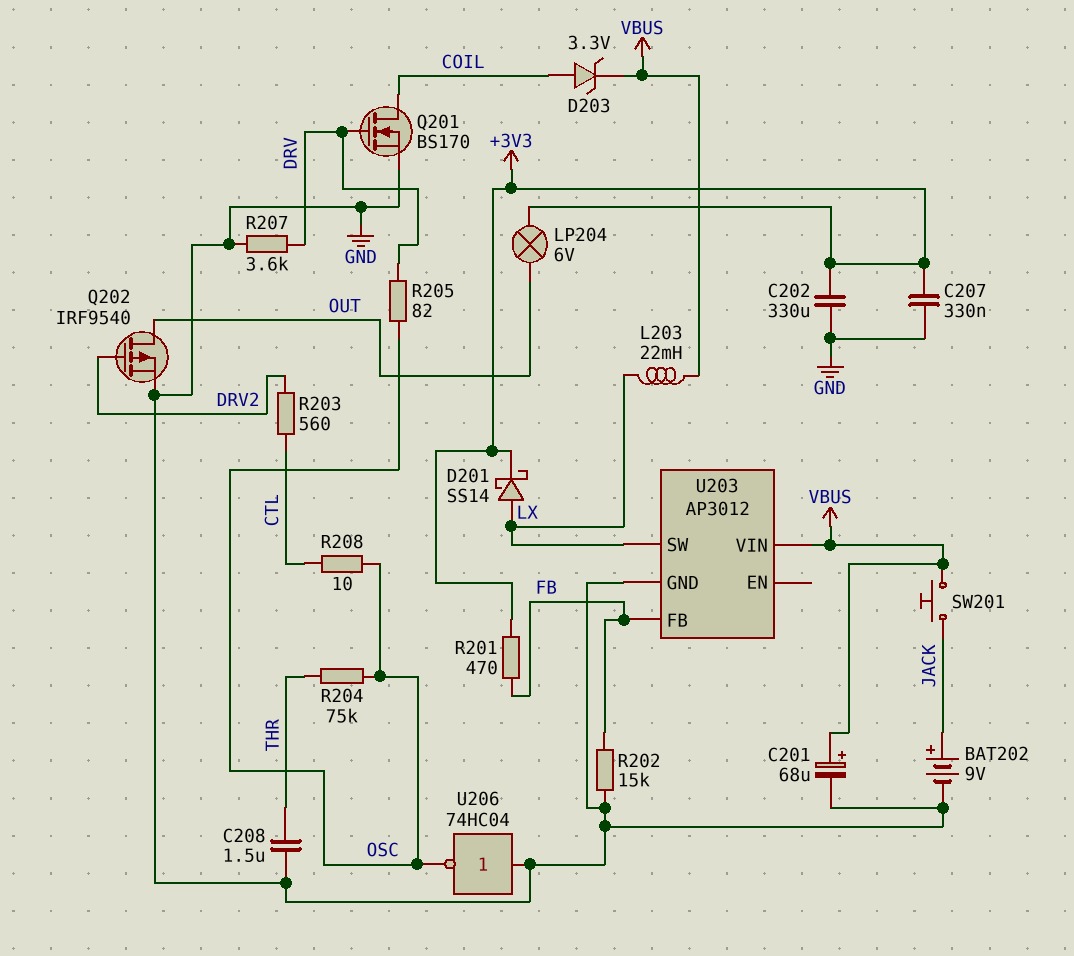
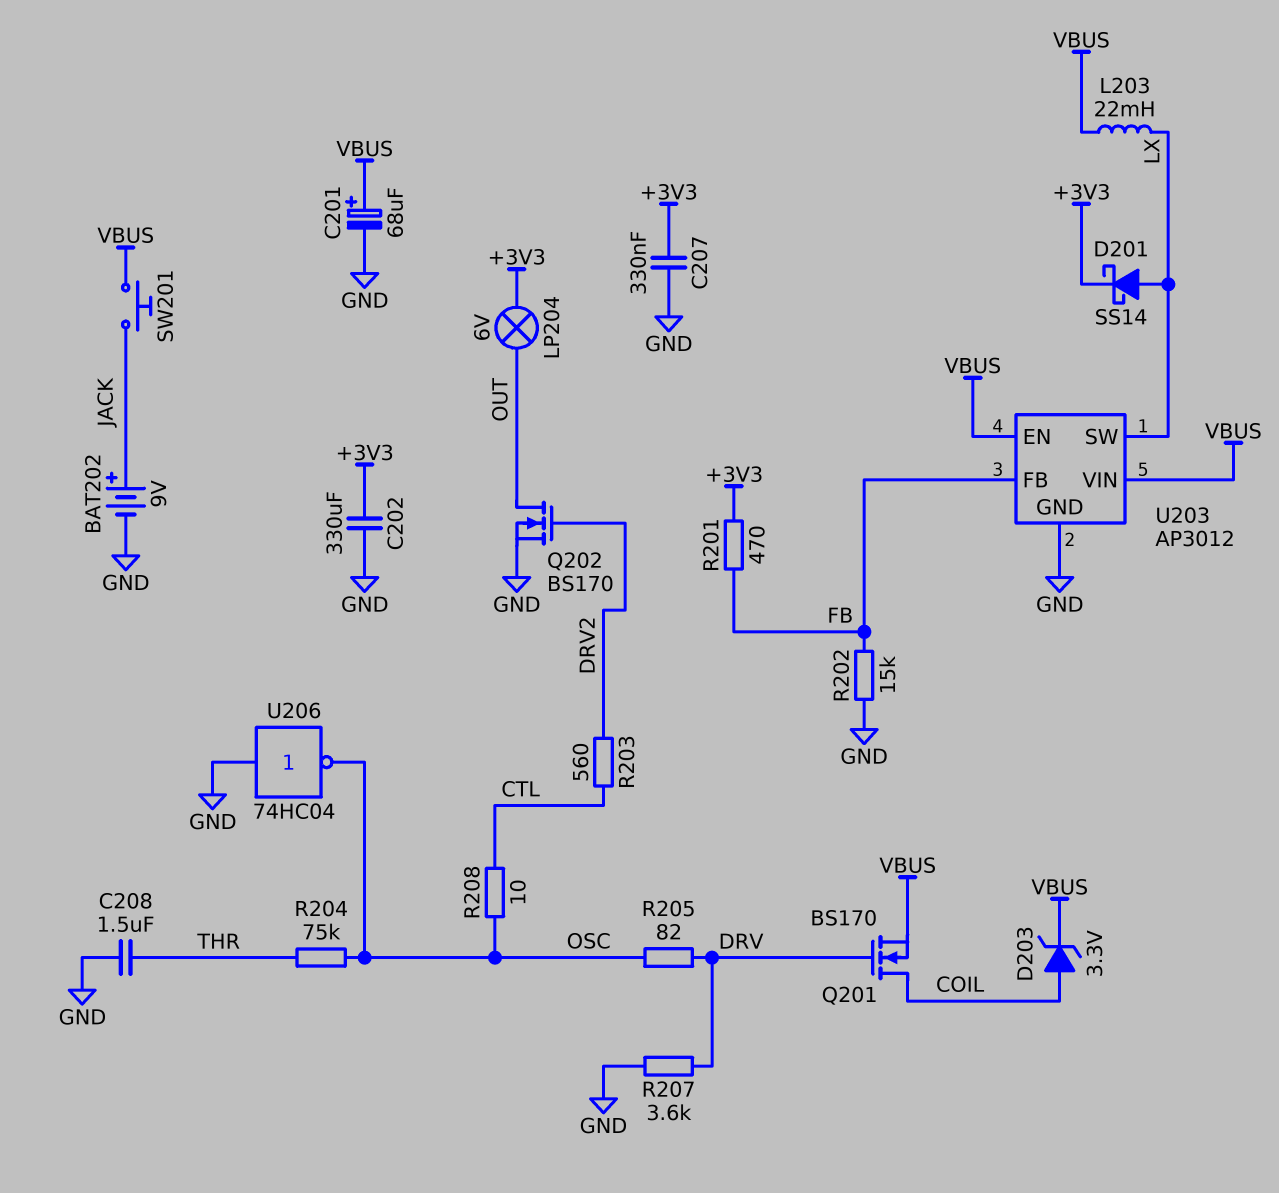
Q201: NMOS BS170 (G DRV, D COIL, S GND) -> NMOS BS170 (G DRV, D COIL, S VBUS)
Q202: PMOS IRF9540 (G DRV2, D OUT, S GND) -> NMOS BS170 (G DRV2, D OUT, S GND)
U203 pin EN: none -> VBUS

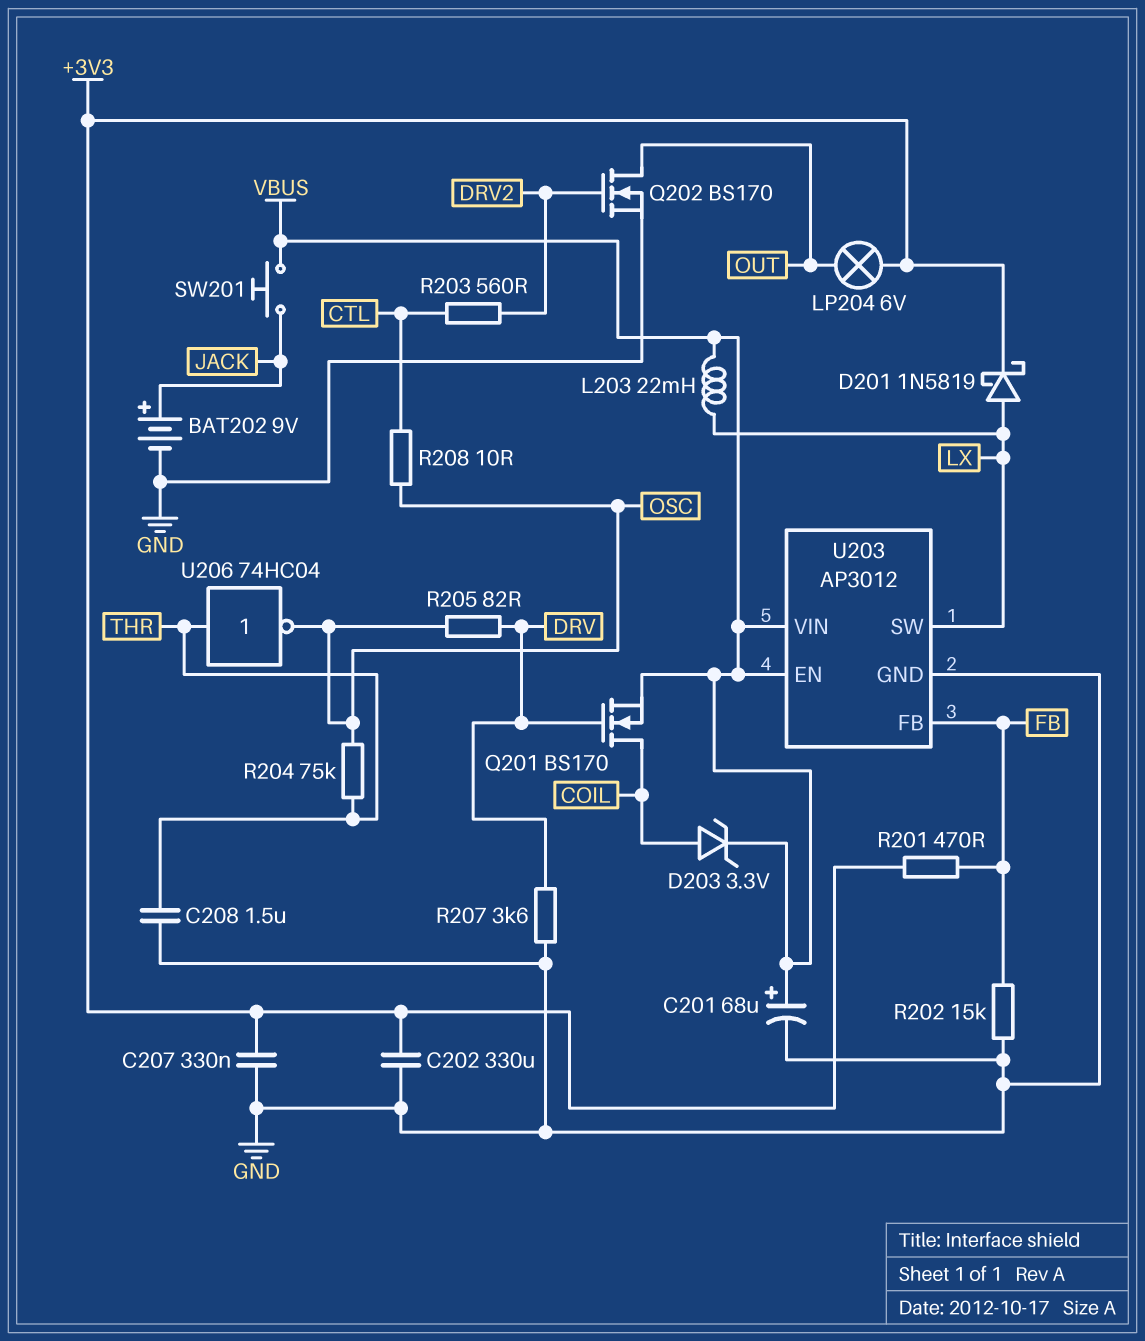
D201: schottky SS14 (A LX, K +3V3) -> schottky 1N5819 (A LX, K +3V3)
U206: NOT 74HC04 (in GND, out OSC) -> NOT 74HC04 (in THR, out OSC)

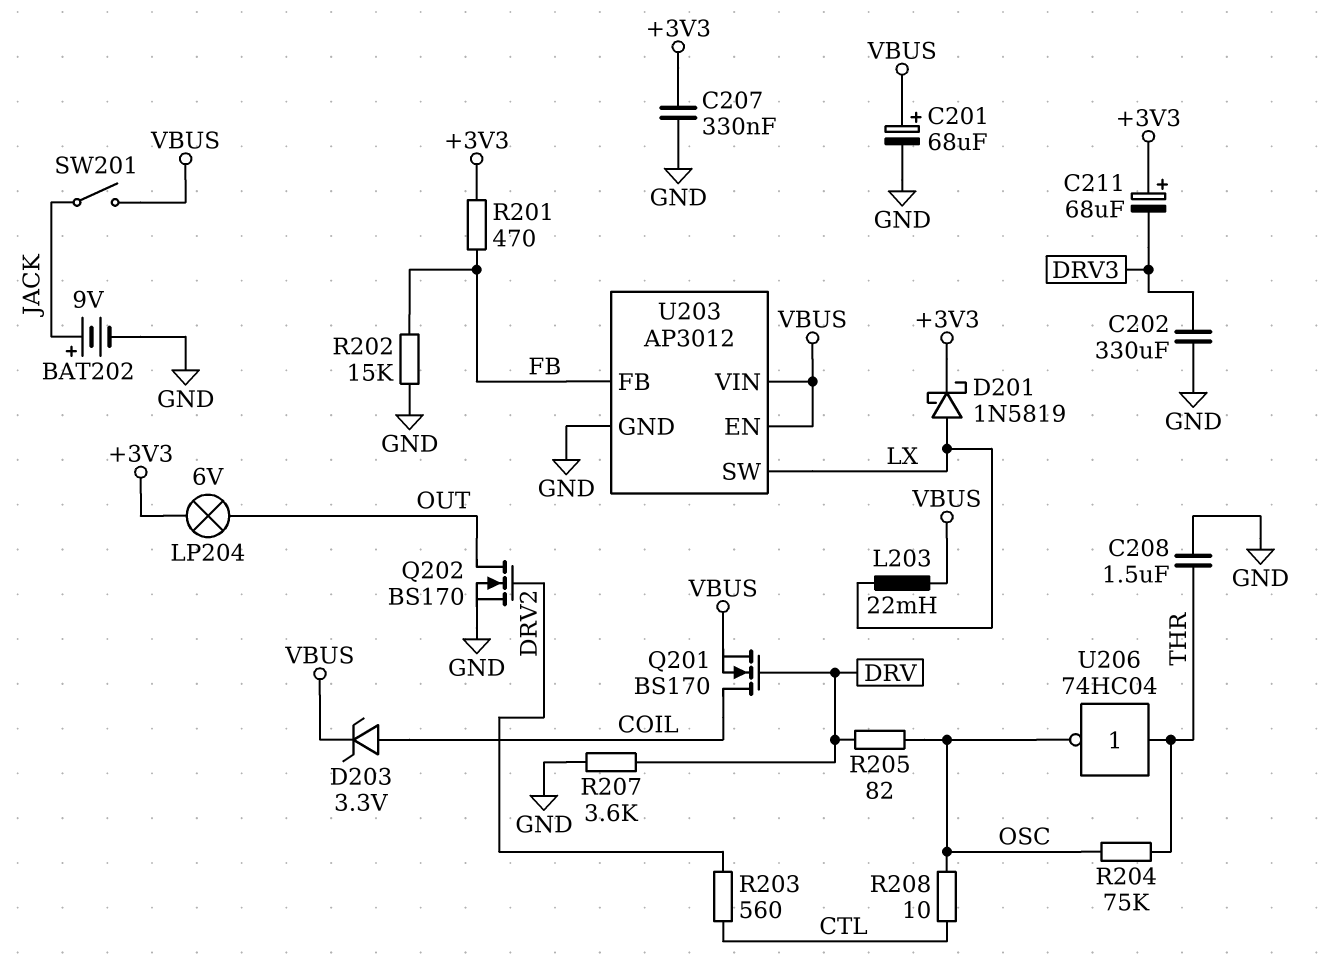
C202: 330uF (+3V3, GND) -> 330uF (DRV3, GND)
C211: none -> 68uF (plus +3V3, minus DRV3)
SW201: button (JACK, VBUS) -> switch (JACK, VBUS)

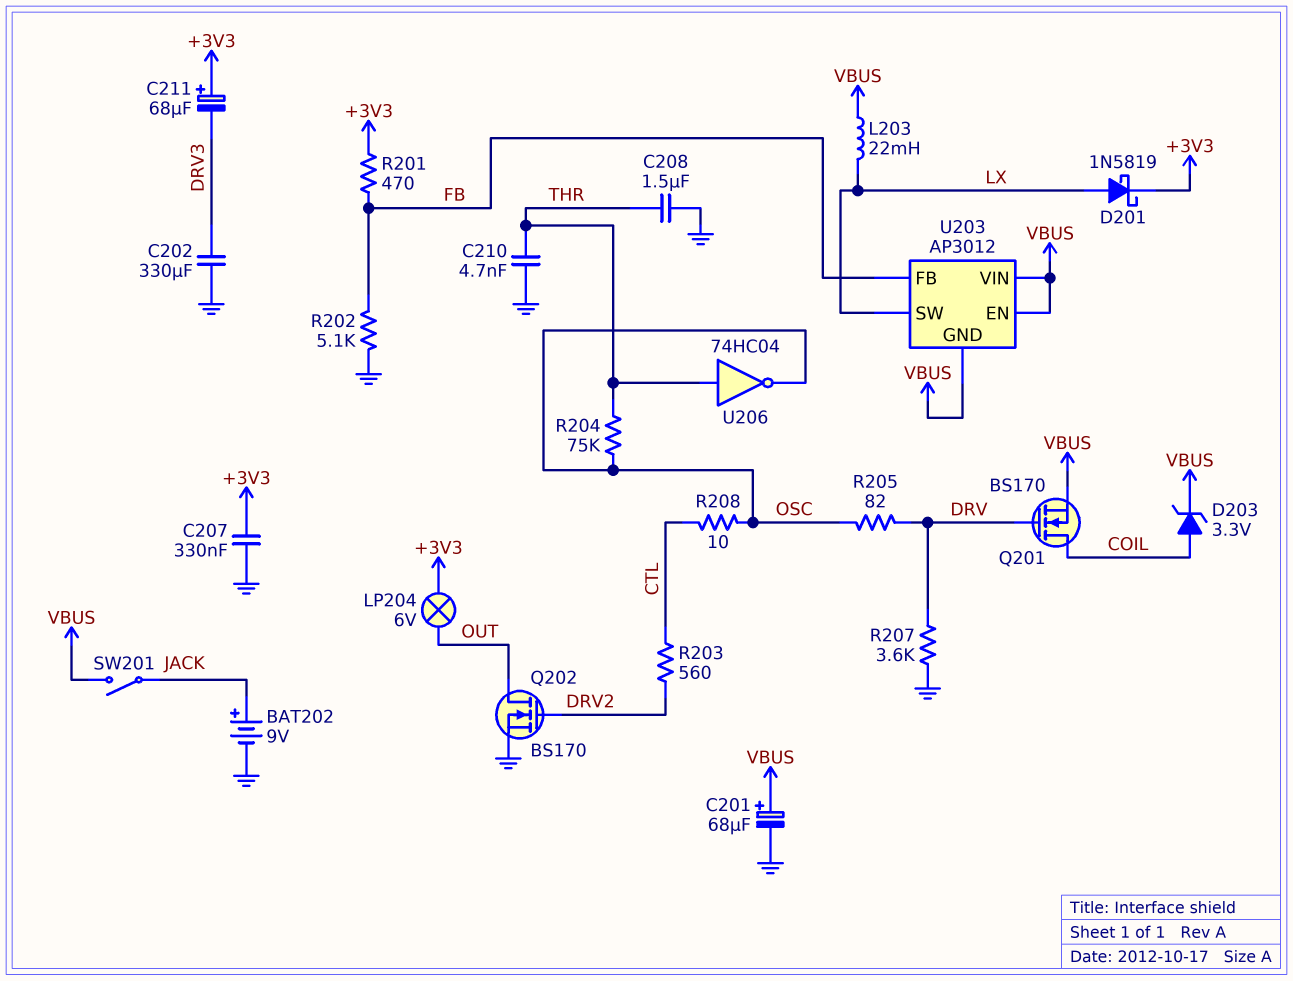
C210: none -> 4.7nF (GND, THR)
R202: 15k (FB, GND) -> 5.1k (FB, GND)
U203 pin GND: GND -> VBUS

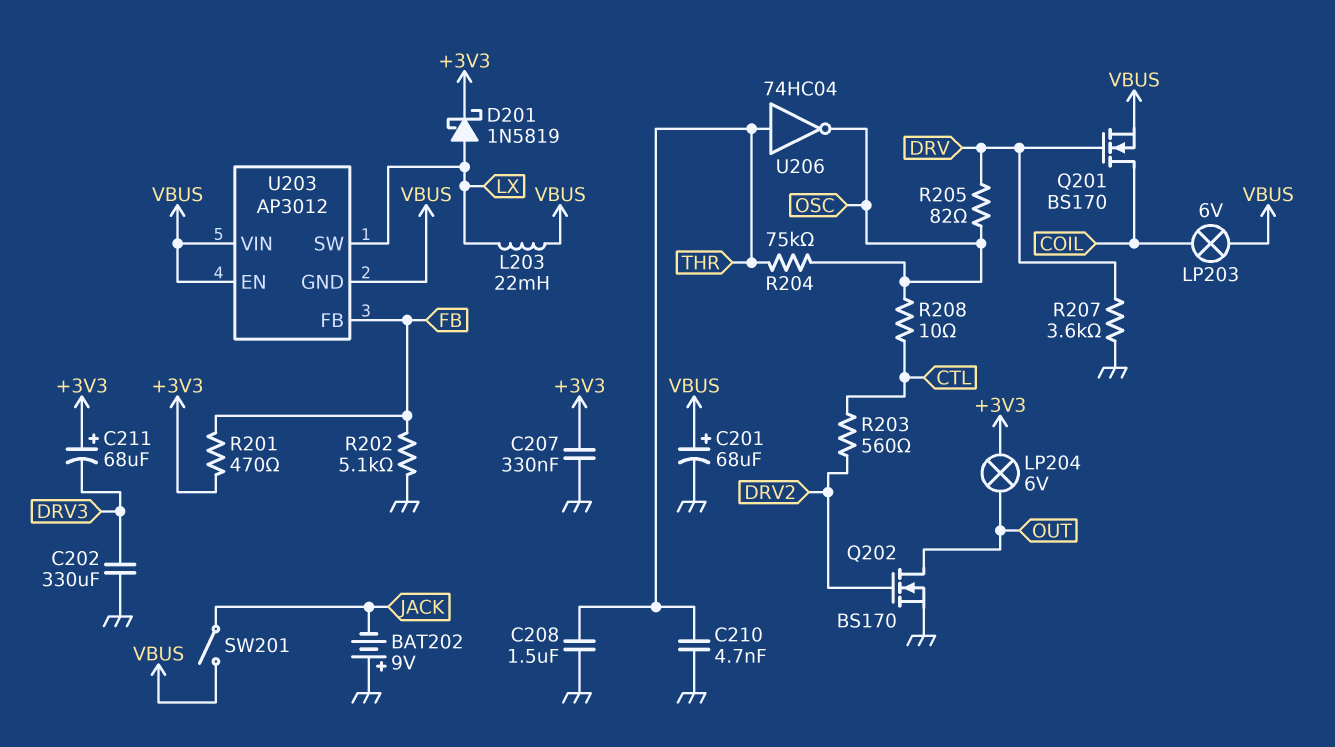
BAT202: 9V (plus JACK, minus GND) -> 9V (plus GND, minus JACK)
D203: zener 3.3V (A COIL, K VBUS) -> none
LP203: none -> lamp 6V (COIL, VBUS)

